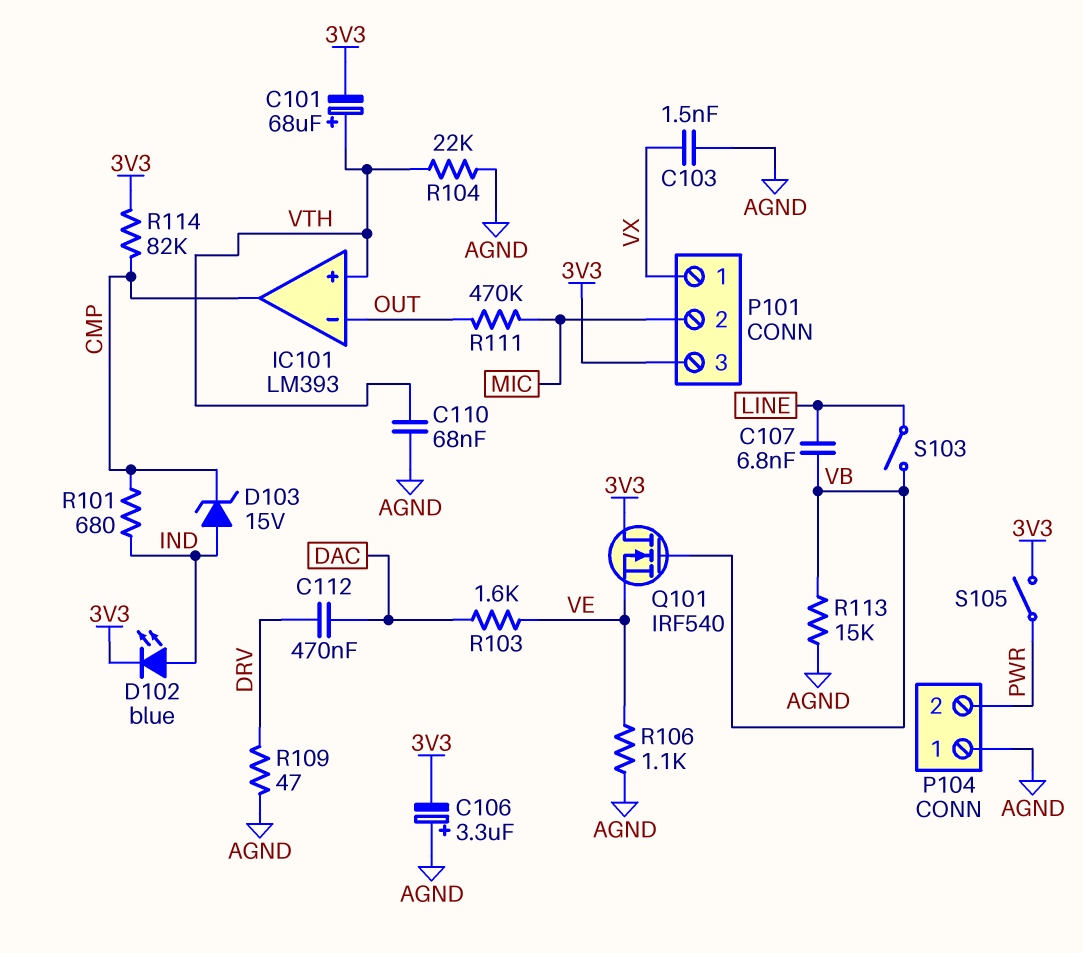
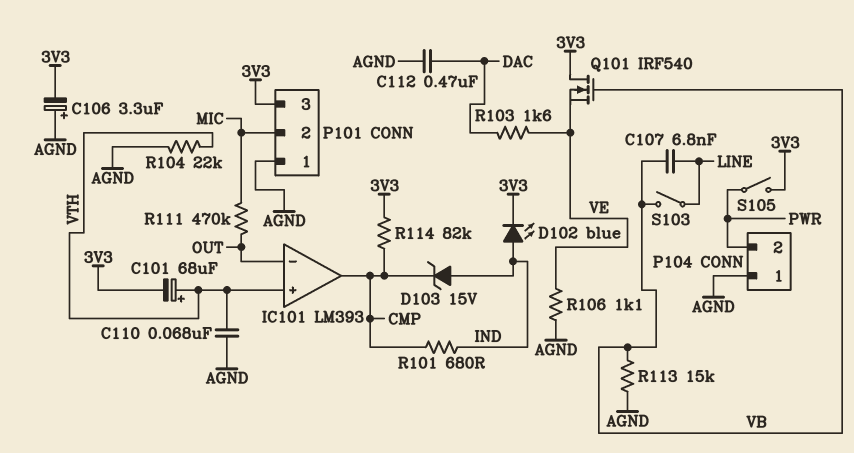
C103: 1.5nF (AGND, VX) -> none
C112: 470nF (DAC, DRV) -> 470nF (AGND, DAC)
P101 pin 1: VX -> AGND
R109: 47 (AGND, DRV) -> none

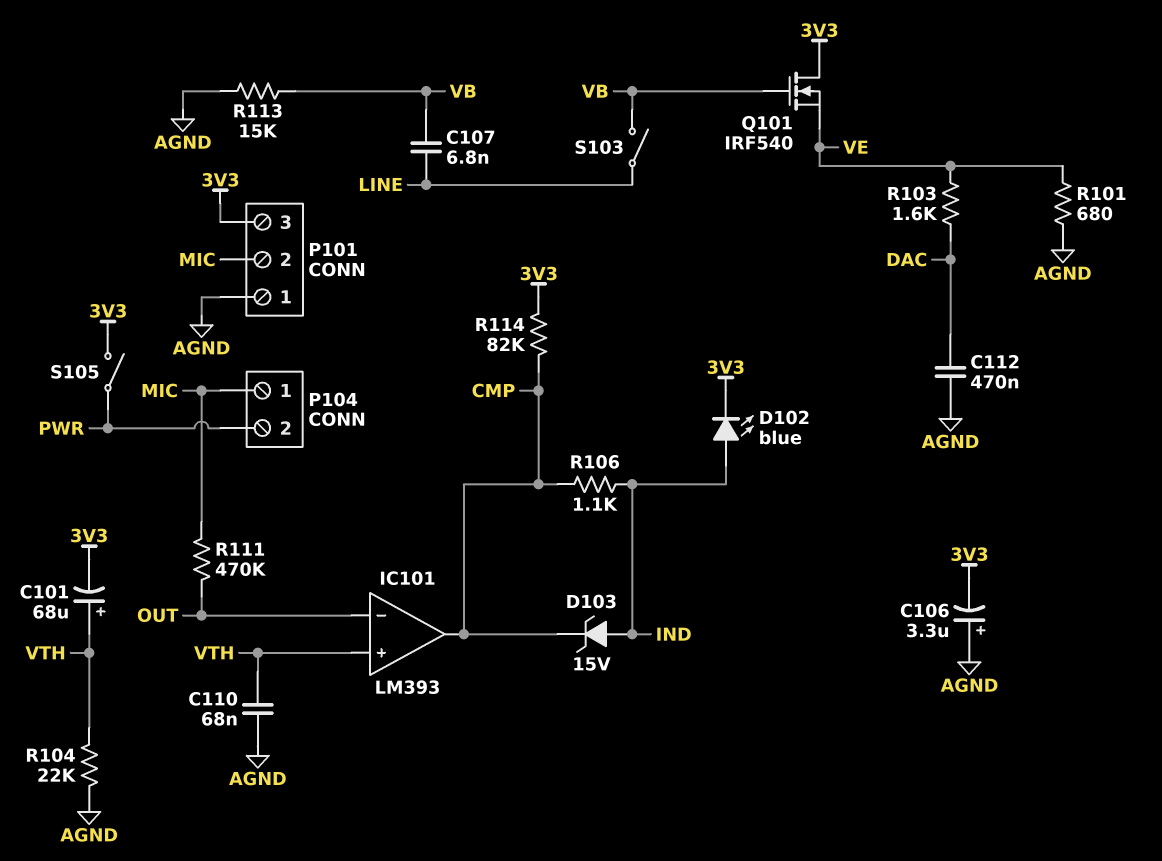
P104 pin 1: AGND -> MIC
R101: 680 (CMP, IND) -> 680 (AGND, VE)
R106: 1.1k (AGND, VE) -> 1.1k (CMP, IND)

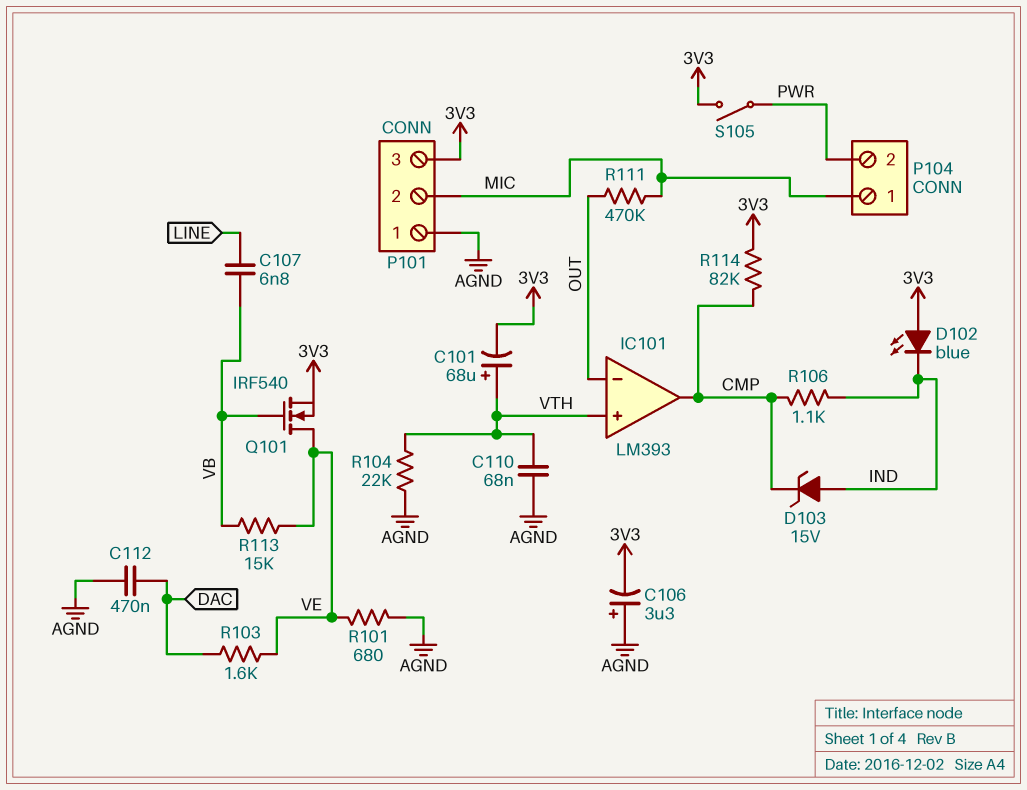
D102: LED blue (A IND, K 3V3) -> LED blue (A 3V3, K IND)
Q101: NMOS IRF540 (G VB, D 3V3, S VE) -> NMOS IRF540 (G VB, D VE, S 3V3)
R113: 15k (AGND, VB) -> 15k (VB, VE)
S103: switch (LINE, VB) -> none

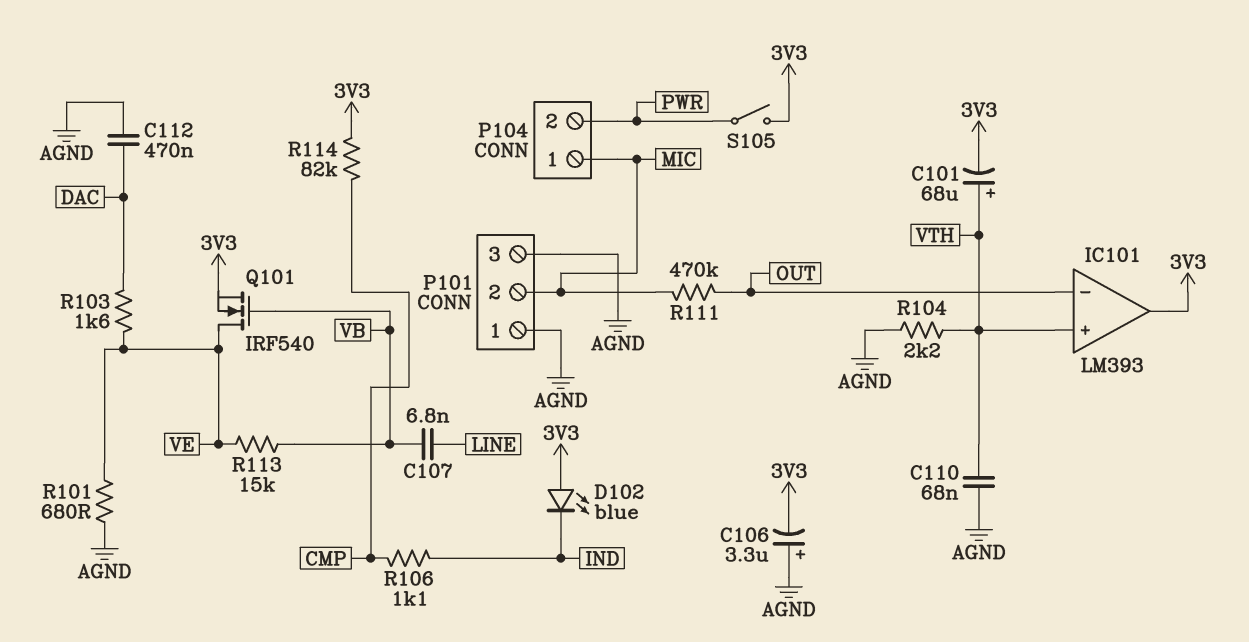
D103: zener 15V (A IND, K CMP) -> none
IC101 pin out: CMP -> 3V3
P101 pin 3: 3V3 -> AGND
R104: 22k (AGND, VTH) -> 2.2k (AGND, VTH)

